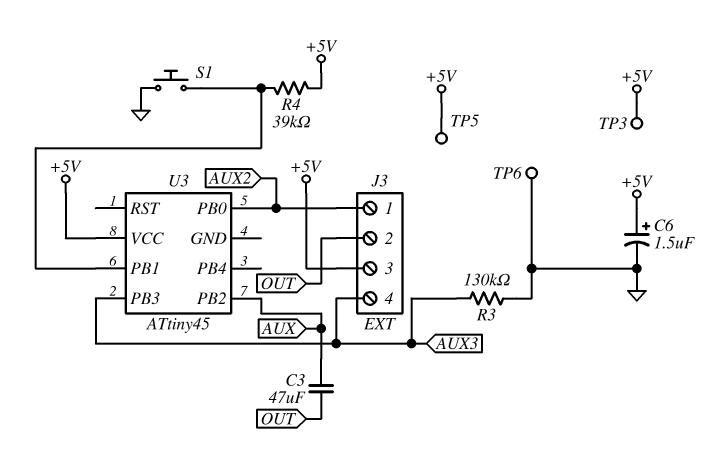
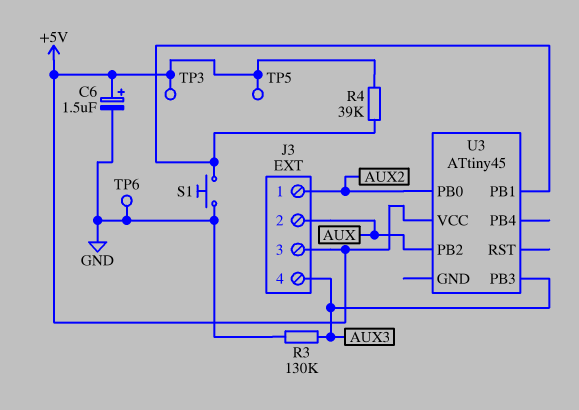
C3: 47uF (AUX, OUT) -> none
J3 pin 2: OUT -> AUX

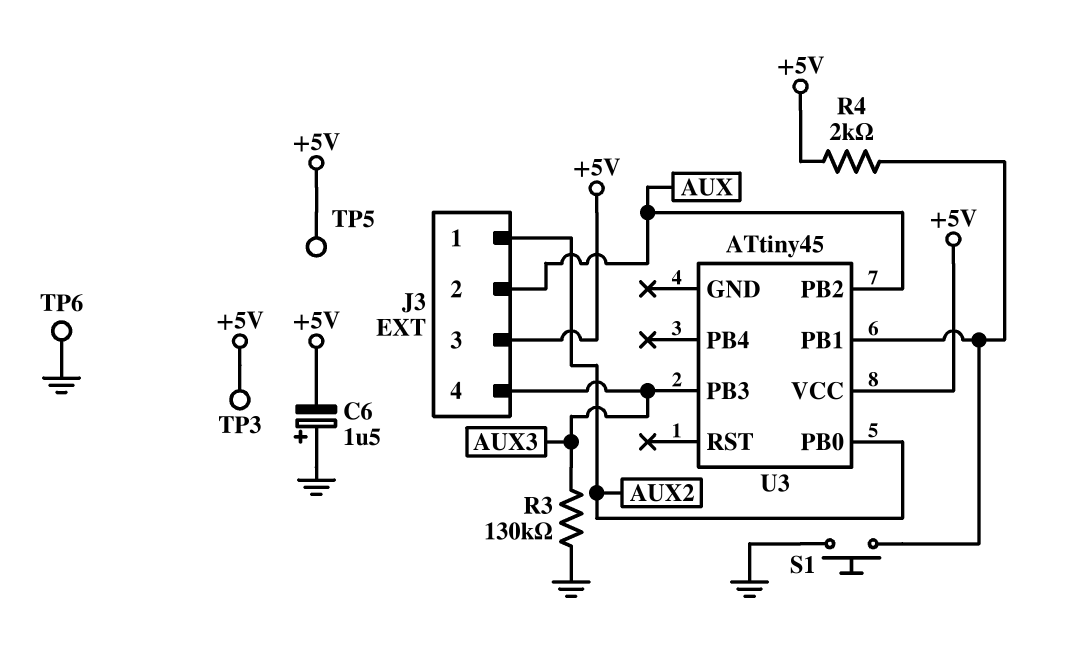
C6: 1.5uF (plus +5V, minus GND) -> 1.5uF (plus GND, minus +5V)
R4: 39k (+5V, U3/PB1) -> 2k (+5V, U3/PB1)

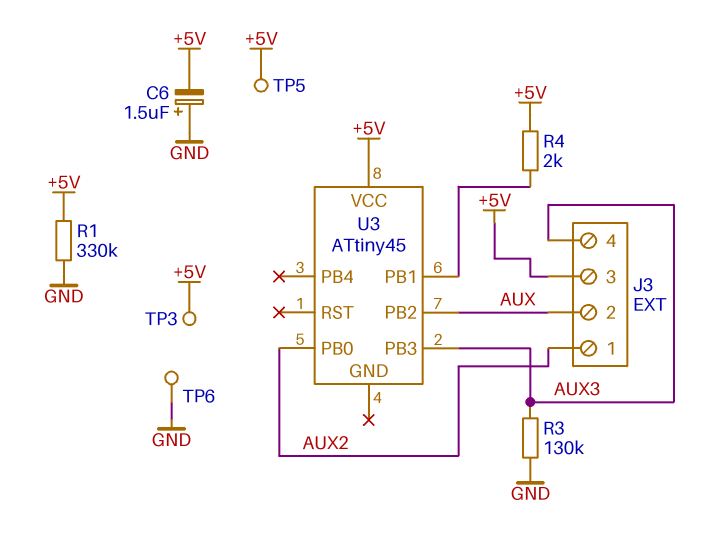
R1: none -> 330k (+5V, GND)
S1: button (GND, U3/PB1) -> none

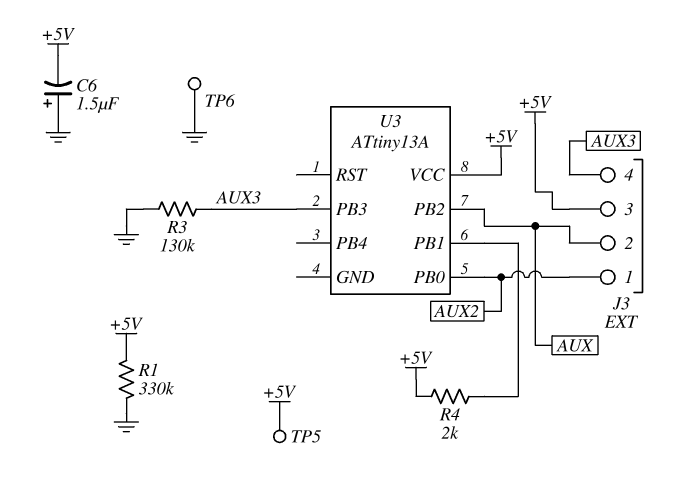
TP3: test point (+5V) -> none
U3: ATtiny45 -> ATtiny13A

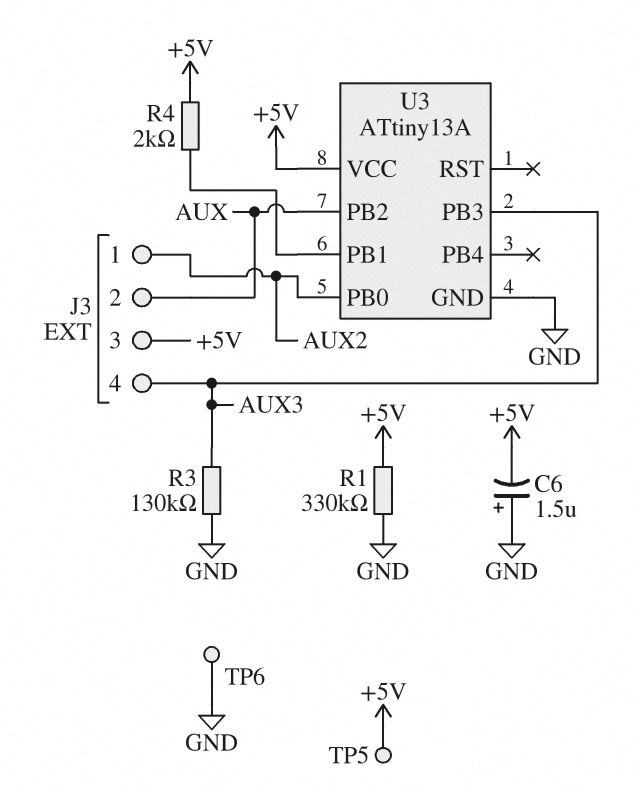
U3 pin GND: none -> GND

